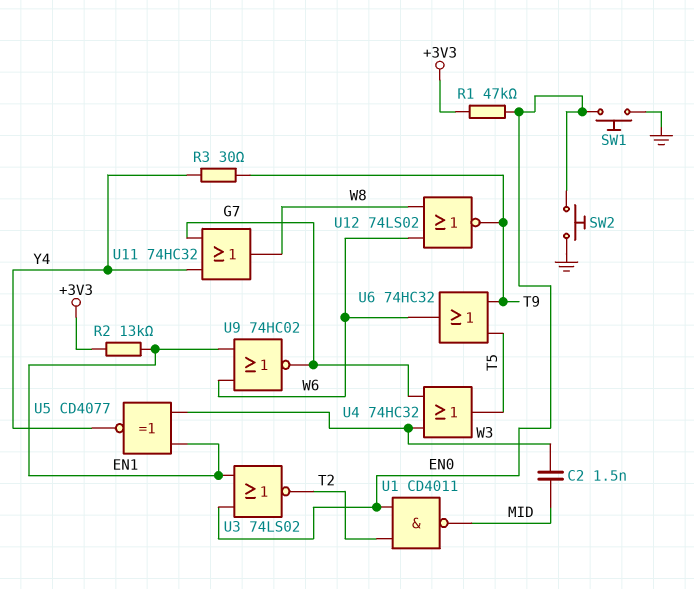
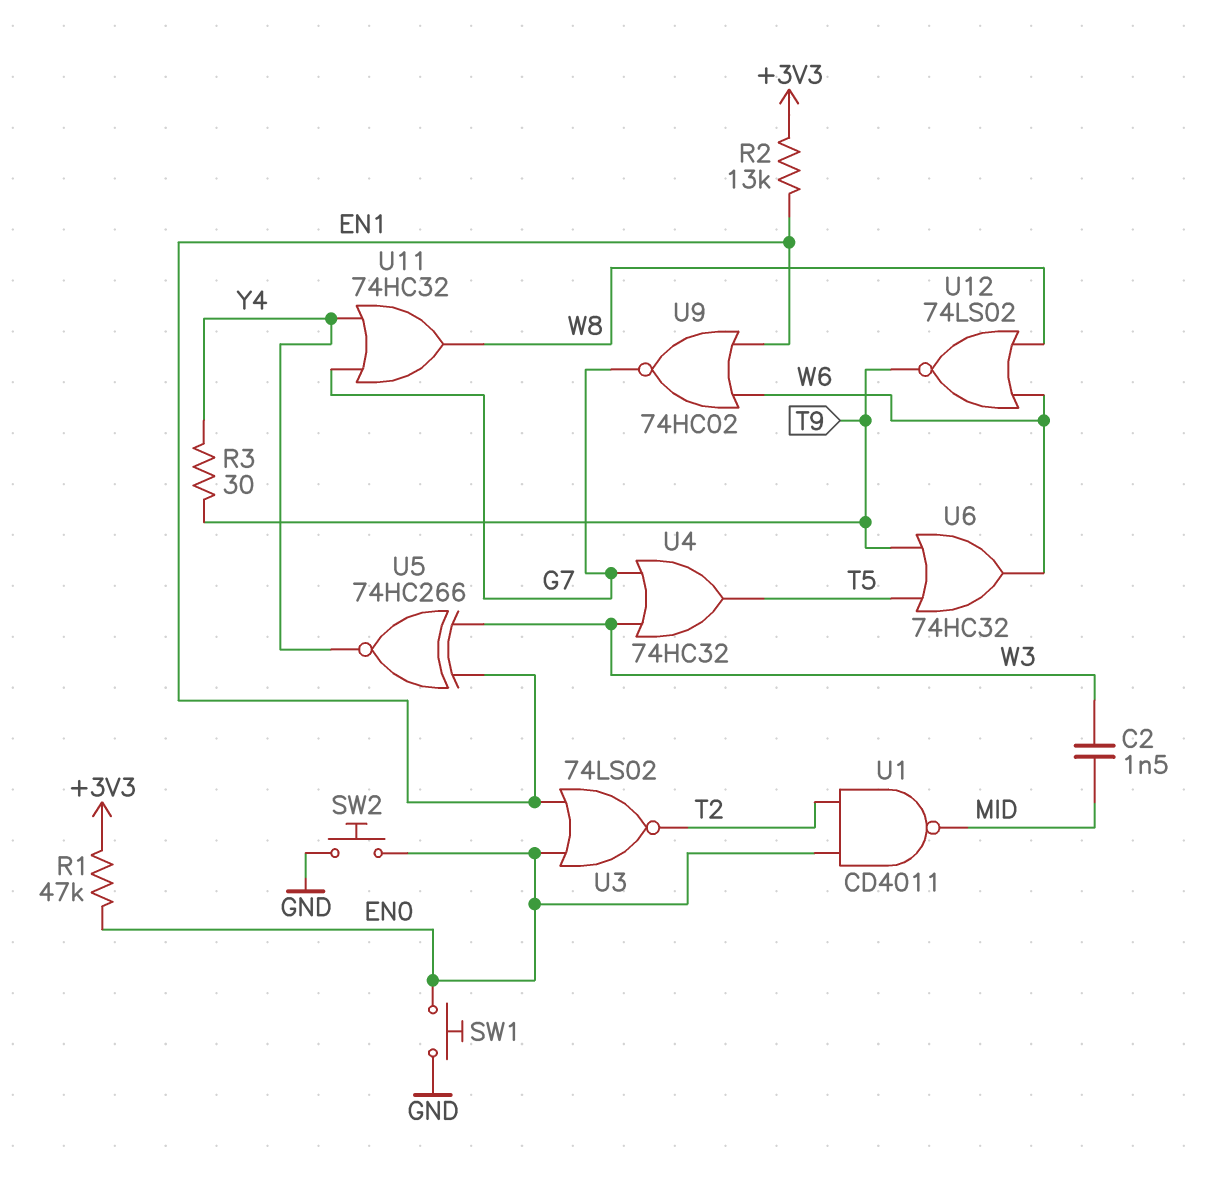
U5: XNOR CD4077 (in EN1, in W3, out Y4) -> XNOR 74HC266 (in EN1, in W3, out Y4)

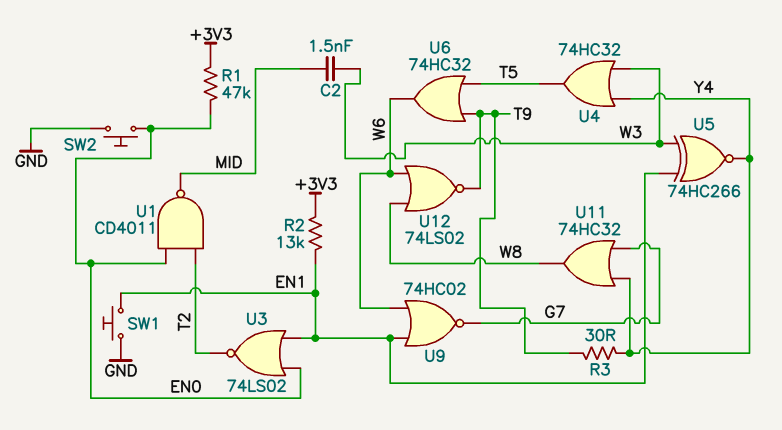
SW1: button (EN0, GND) -> button (EN1, GND)
U4: OR 74HC32 (in G7, in W3, out T5) -> OR 74HC32 (in W3, in Y4, out T5)

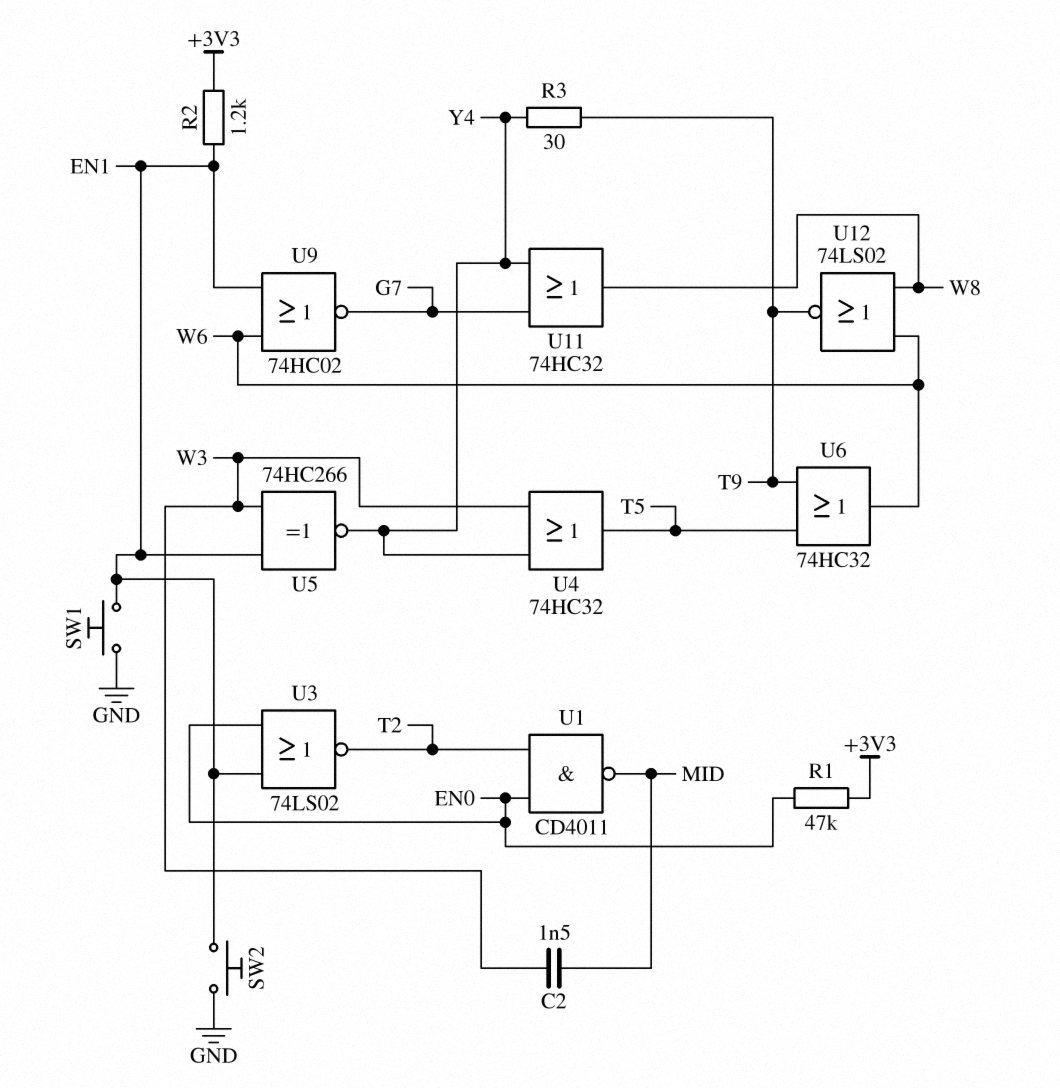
R2: 13k (+3V3, EN1) -> 1.2k (+3V3, EN1)
SW2: button (EN0, GND) -> button (EN1, GND)

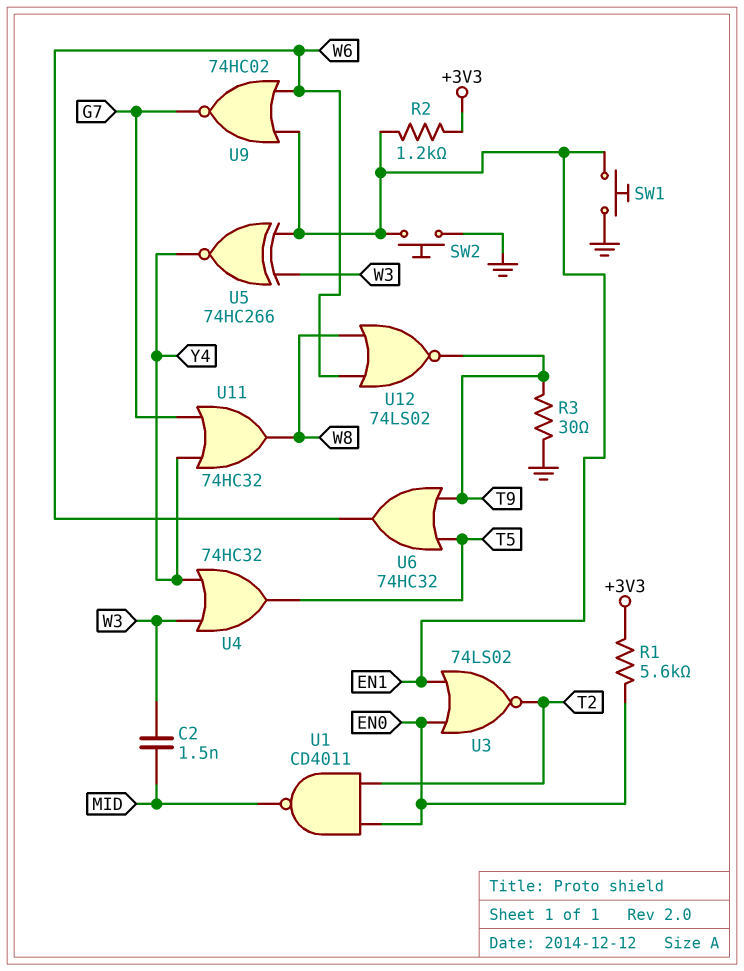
R1: 47k (+3V3, EN0) -> 5.6k (+3V3, EN0)
R3: 30 (T9, Y4) -> 30 (GND, T9)

